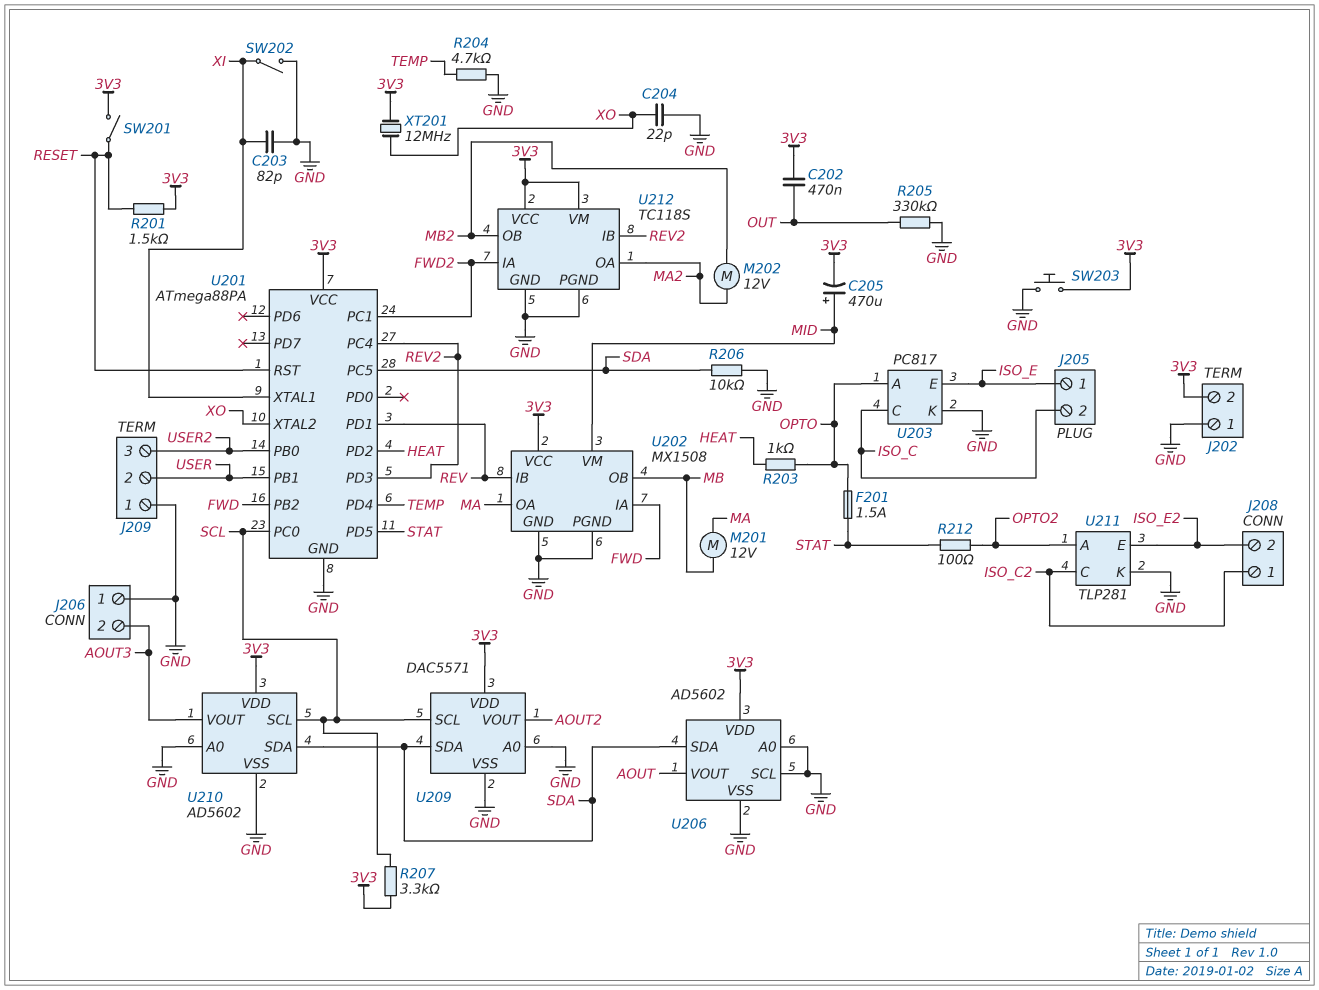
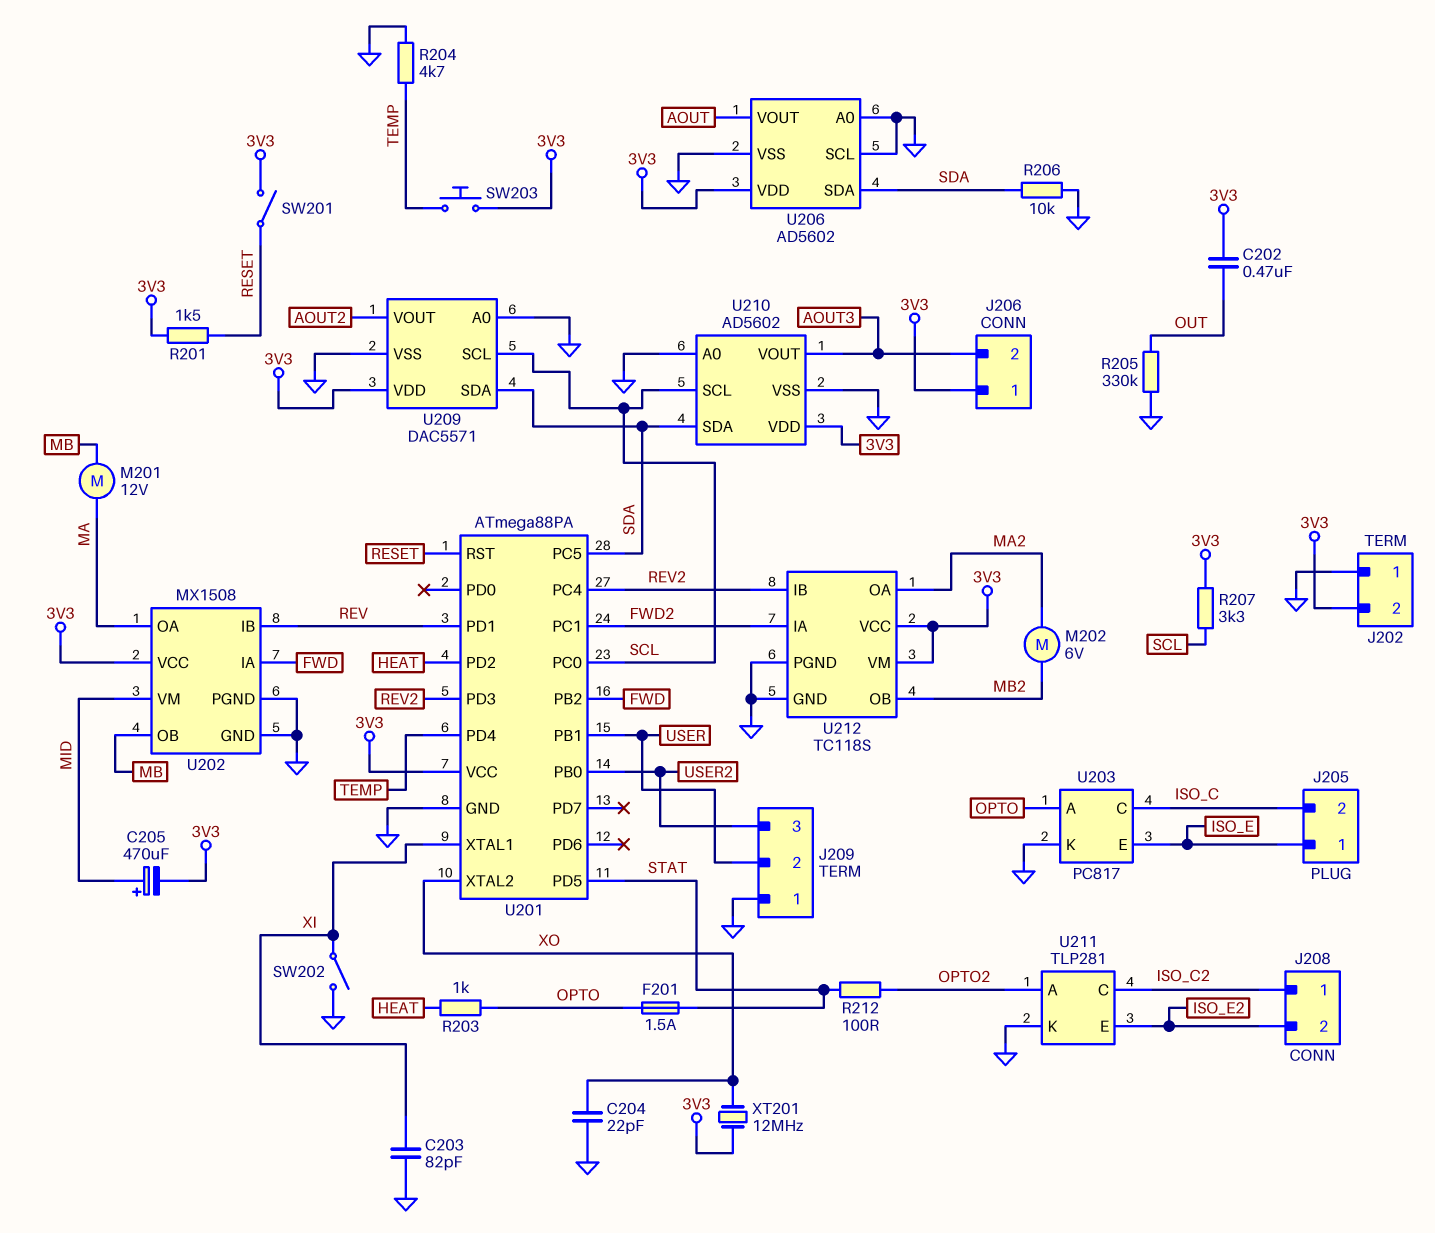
J206 pin 1: GND -> 3V3
M202: motor 12V (MA2, MB2) -> motor 6V (MA2, MB2)
SW203: button (3V3, GND) -> button (3V3, TEMP)

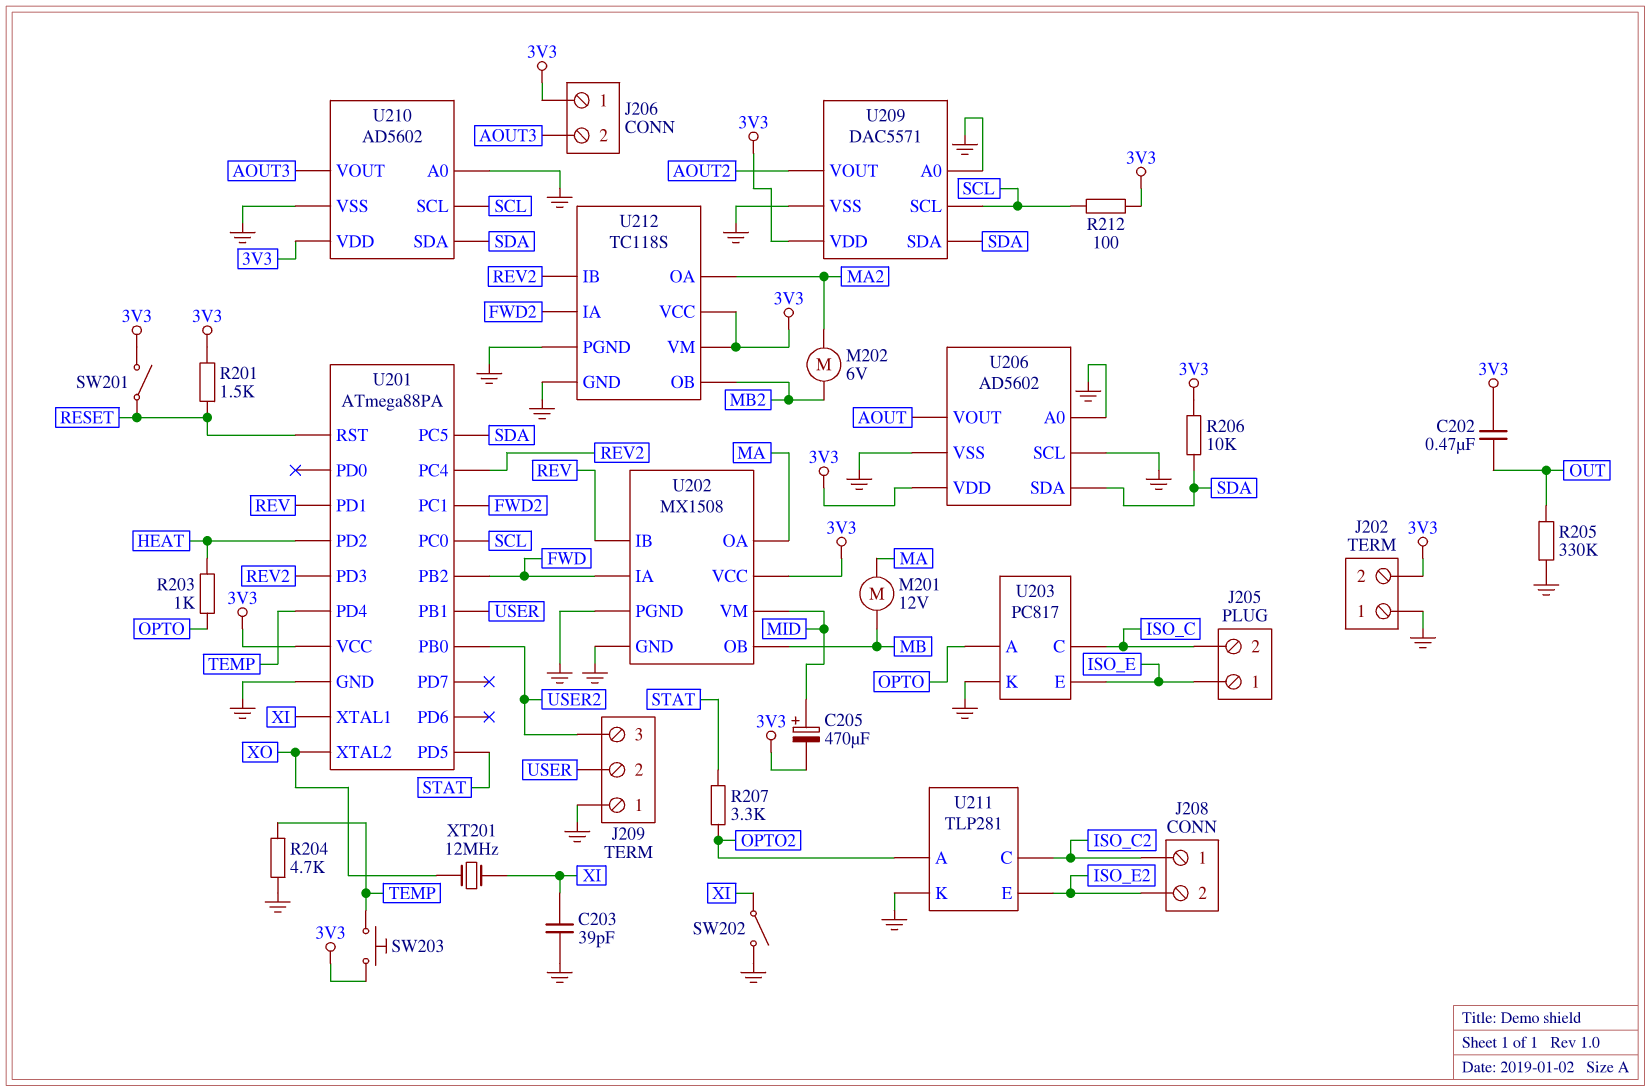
C203: 82pF (GND, XI) -> 39pF (GND, XI)
C204: 22pF (GND, XO) -> none
F201: 1.5A (OPTO, STAT) -> none
R206: 10k (GND, SDA) -> 10k (3V3, SDA)
R207: 3.3k (3V3, SCL) -> 3.3k (OPTO2, STAT)
R212: 100 (OPTO2, STAT) -> 100 (3V3, SCL)
XT201: 12MHz (3V3, XO) -> 12MHz (XI, XO)

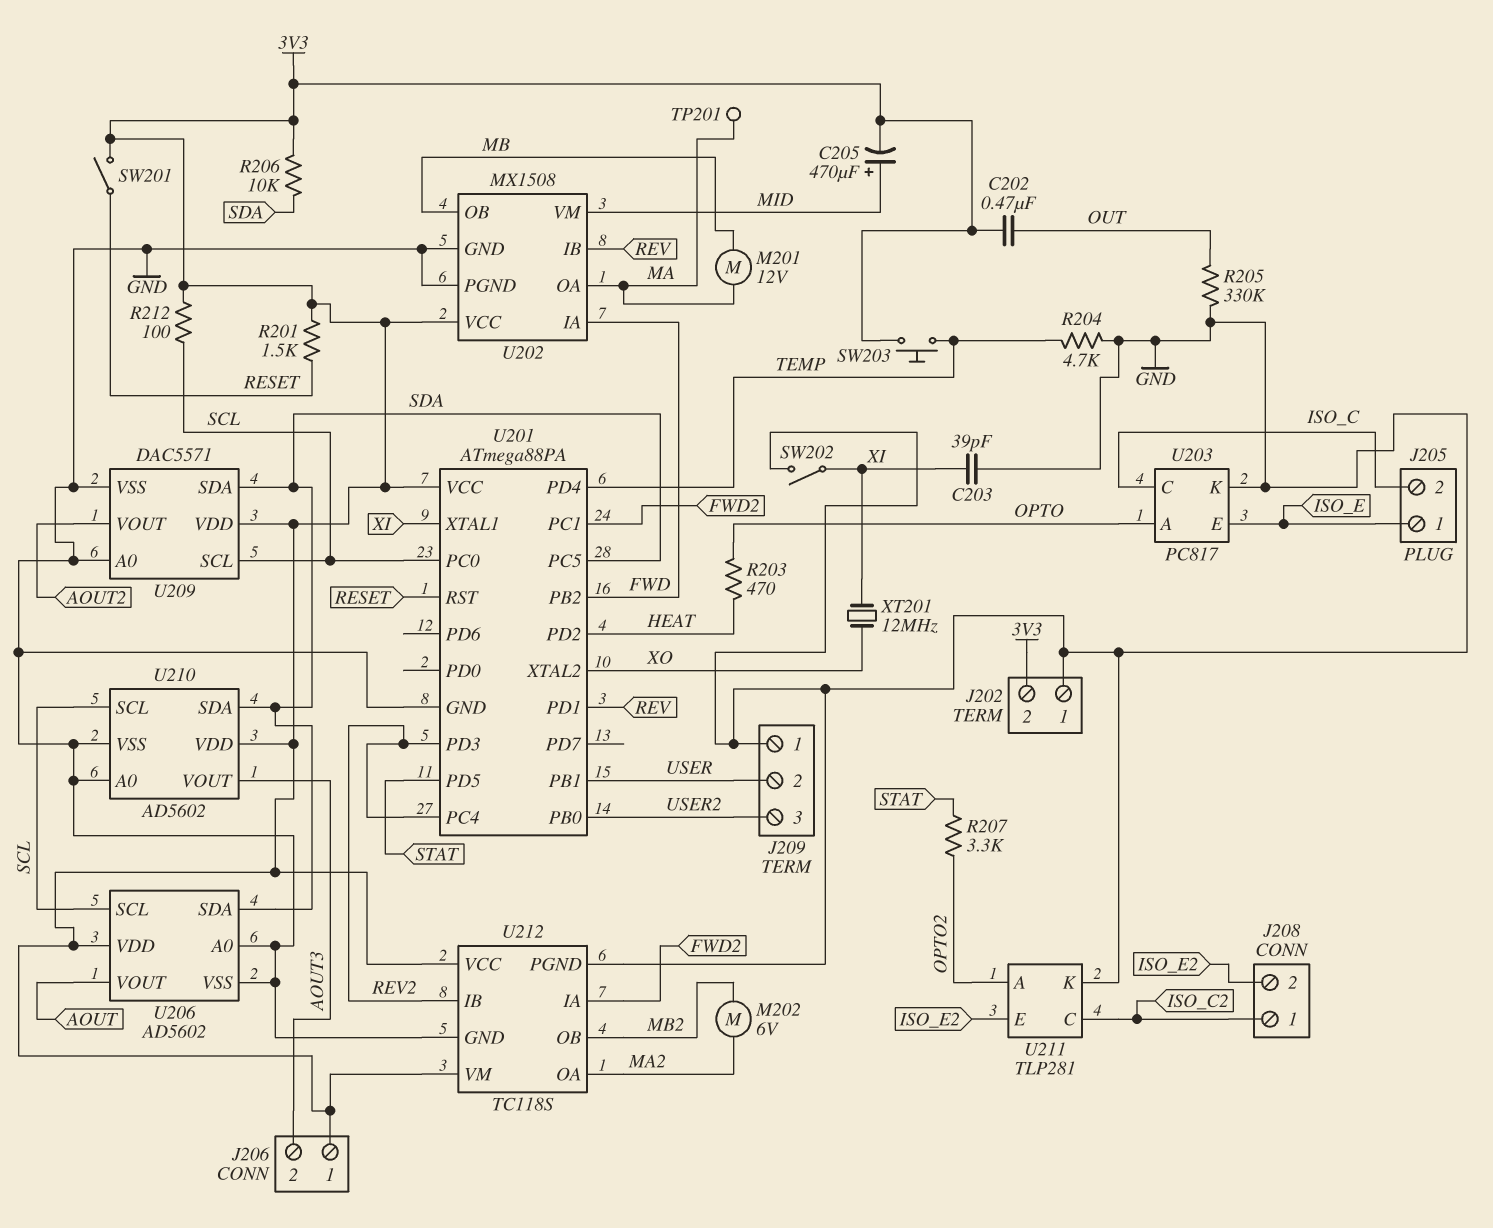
R203: 1k (HEAT, OPTO) -> 470 (HEAT, OPTO)
TP201: none -> test point (MA)
U206 pin SCL: GND -> SCL

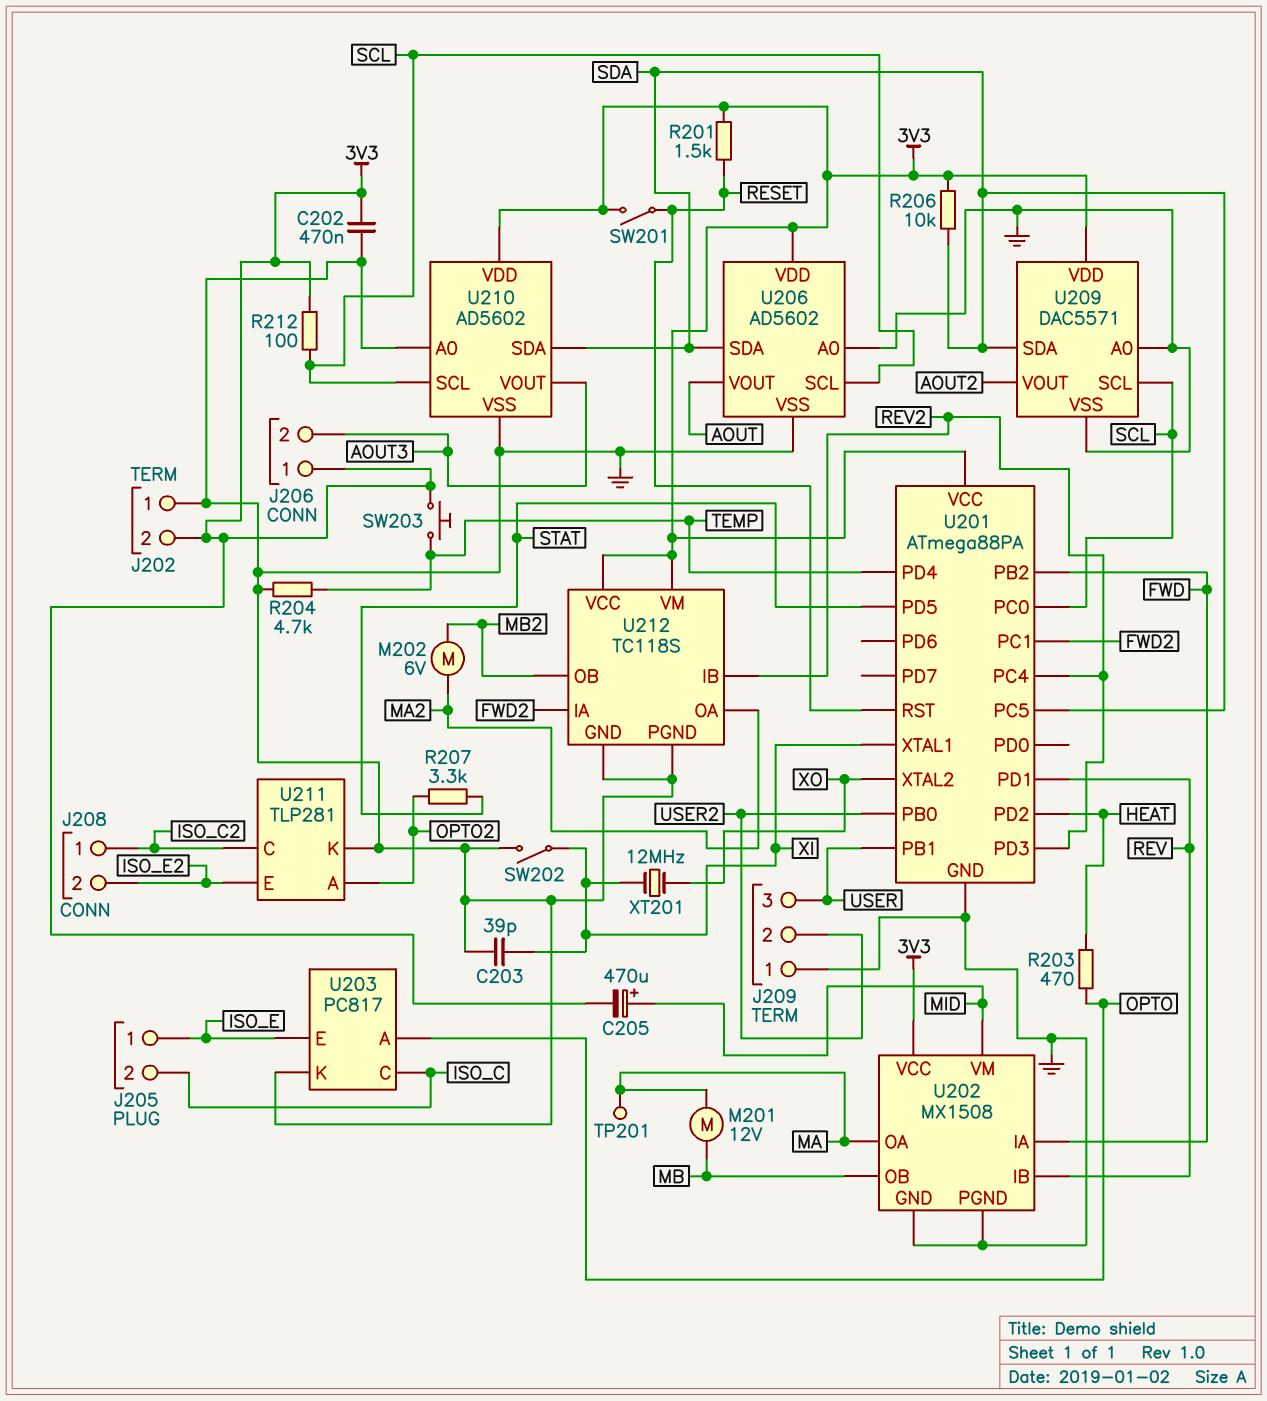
C202: 470nF (3V3, OUT) -> 470nF (3V3, GND)
J209 pin 2: USER -> USER2
J209 pin 3: USER2 -> USER
R205: 330k (GND, OUT) -> none

